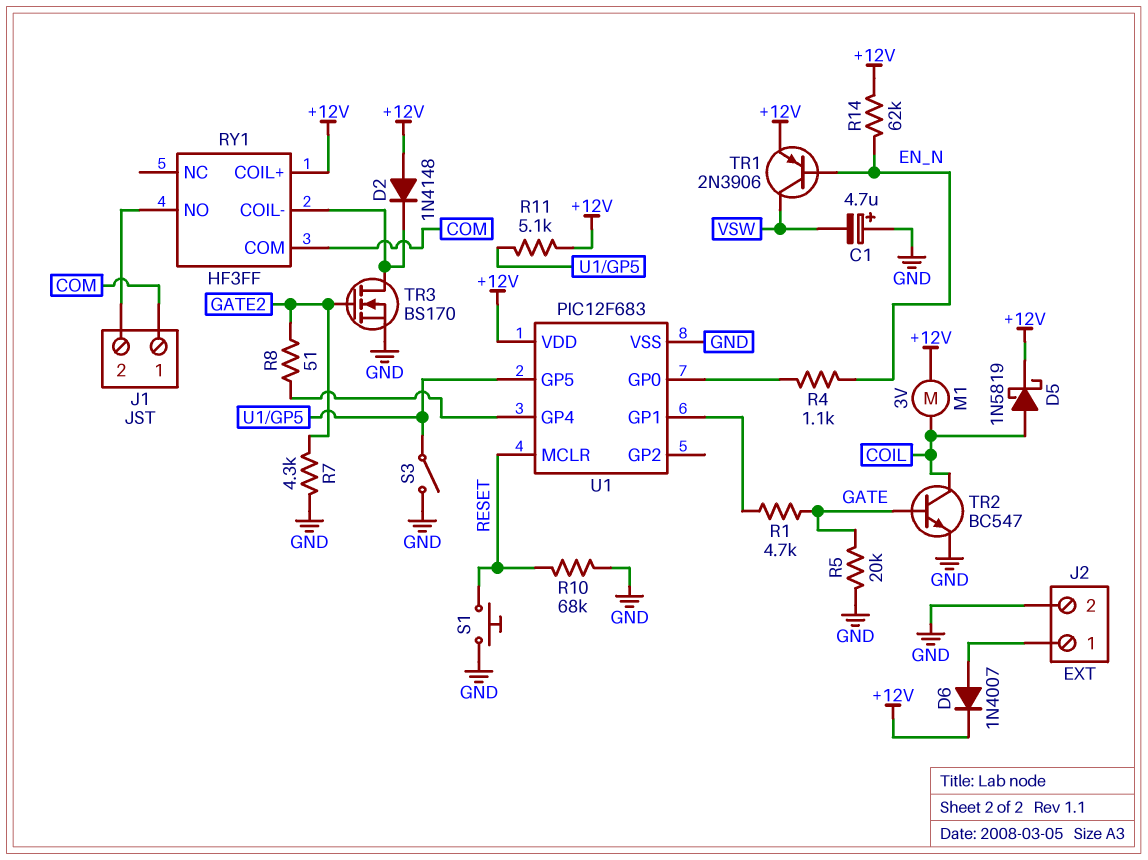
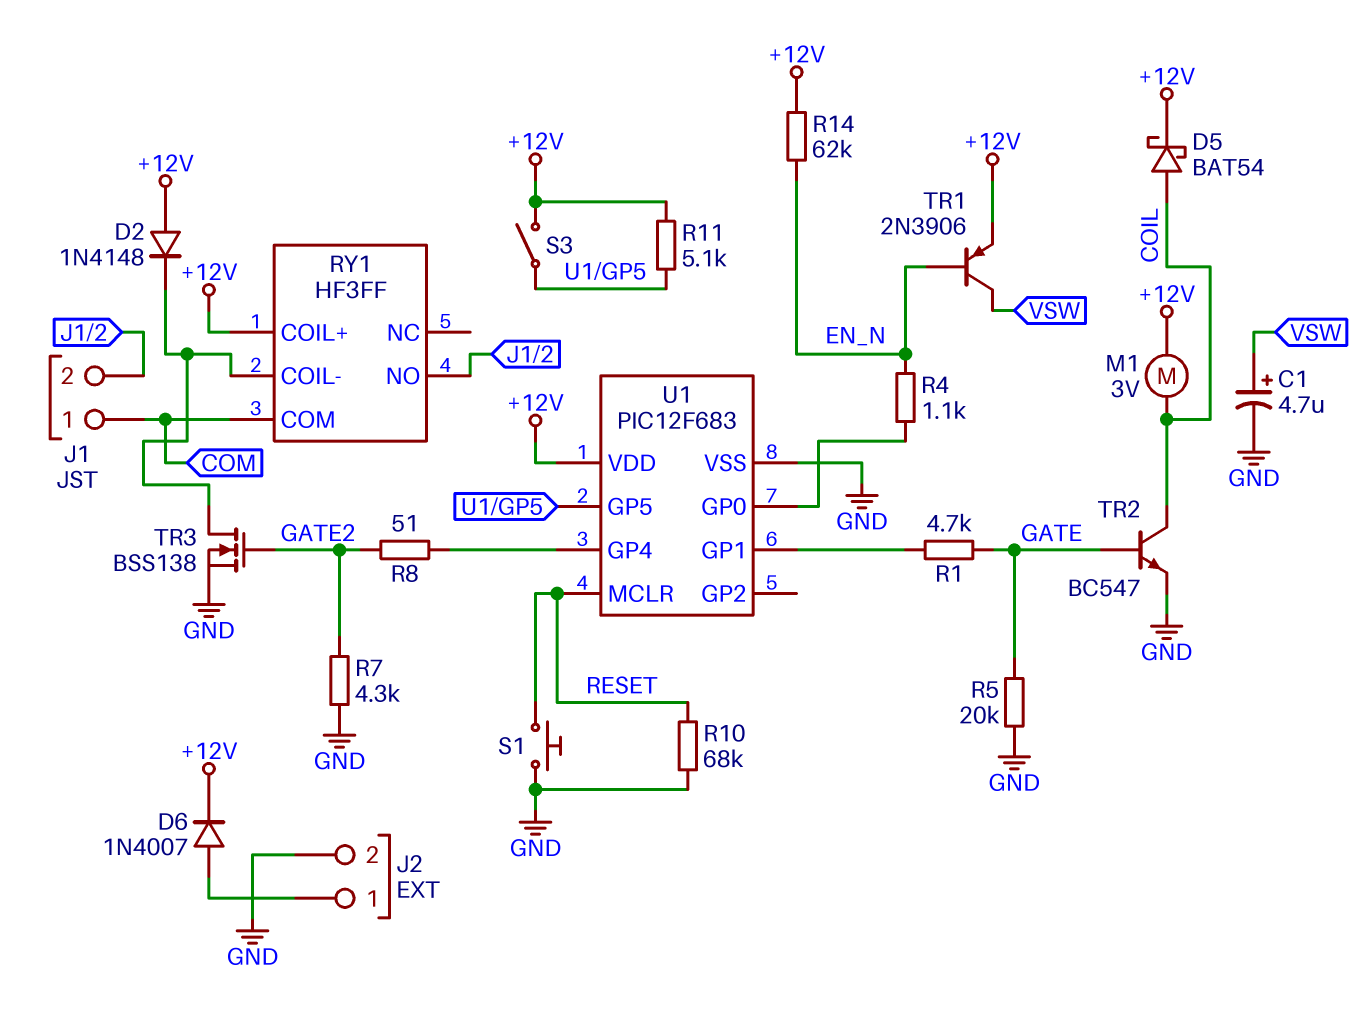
C1: 4.7uF (plus GND, minus VSW) -> 4.7uF (plus VSW, minus GND)
D5: schottky 1N5819 (A COIL, K +12V) -> schottky BAT54 (A COIL, K +12V)
S3: switch (GND, U1/GP5) -> switch (+12V, U1/GP5)
TR3: NMOS BS170 (G GATE2, D RY1/COIL-, S GND) -> NMOS BSS138 (G GATE2, D RY1/COIL-, S GND)

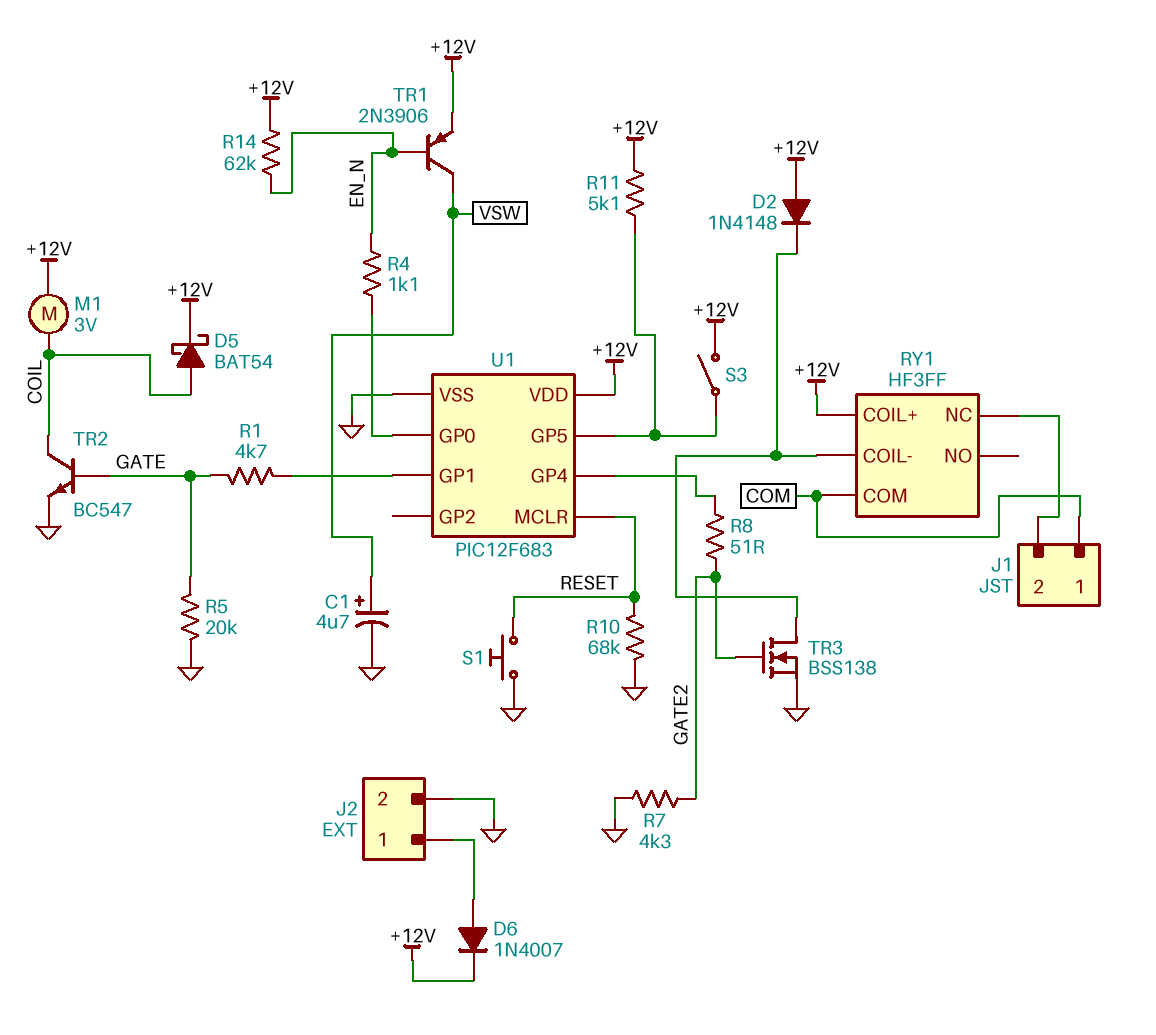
RY1 pin NC: none -> J1/2
RY1 pin NO: J1/2 -> none

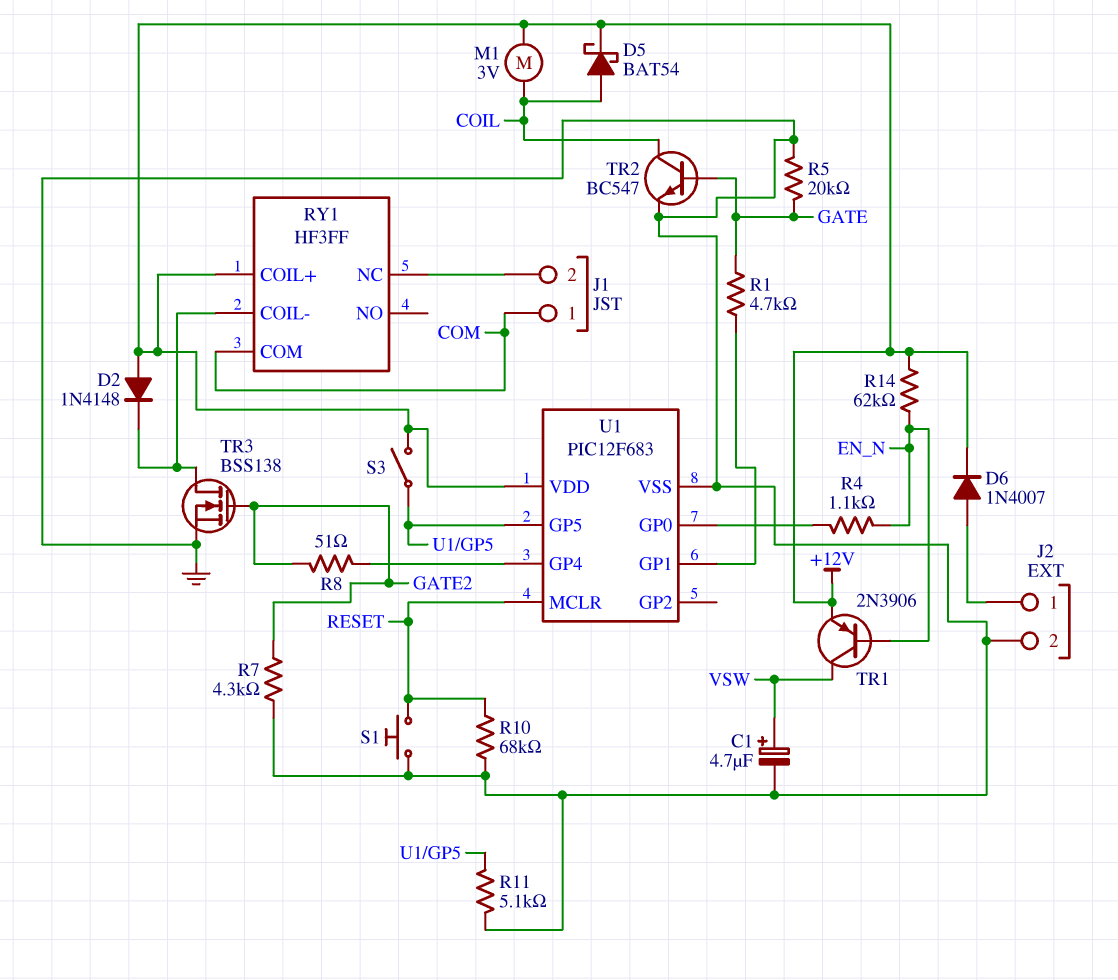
R11: 5.1k (+12V, U1/GP5) -> 5.1k (GND, U1/GP5)

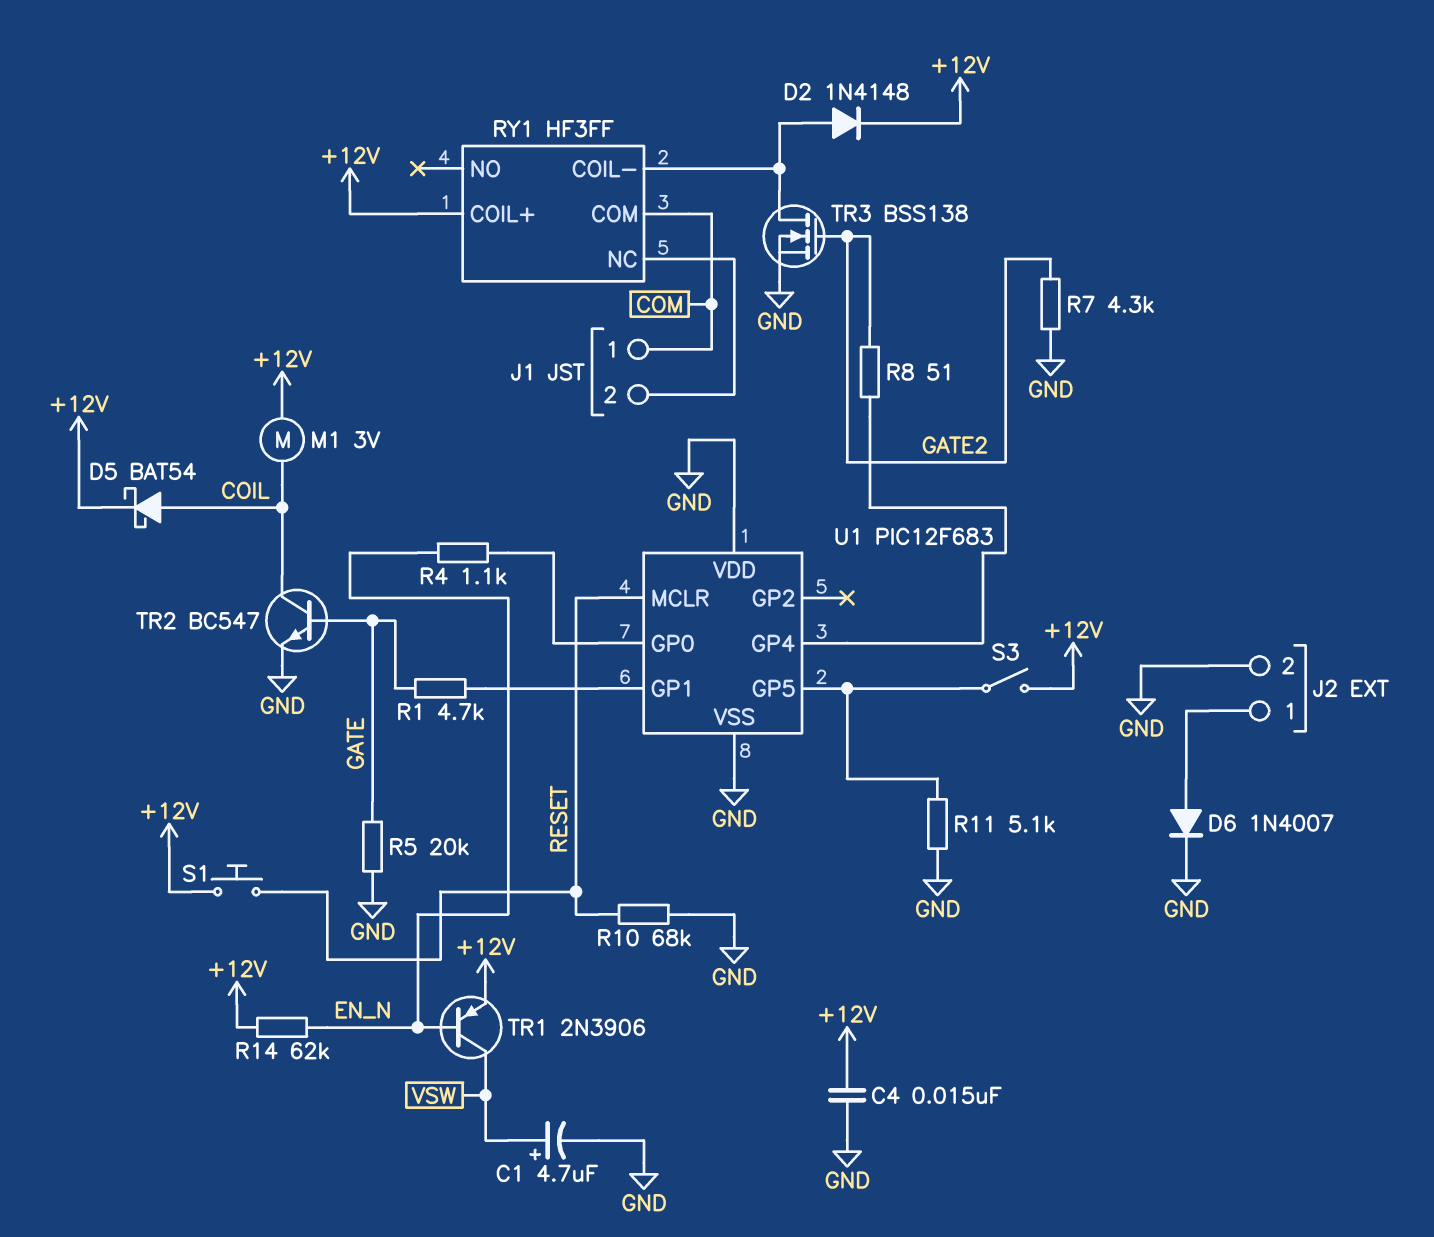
C4: none -> 15nF (+12V, GND)
D2: diode 1N4148 (A +12V, K RY1/COIL-) -> diode 1N4148 (A RY1/COIL-, K +12V)
D6: diode 1N4007 (A J2/1, K +12V) -> diode 1N4007 (A J2/1, K GND)
S1: button (GND, RESET) -> button (+12V, RESET)
U1 pin VDD: +12V -> GND

